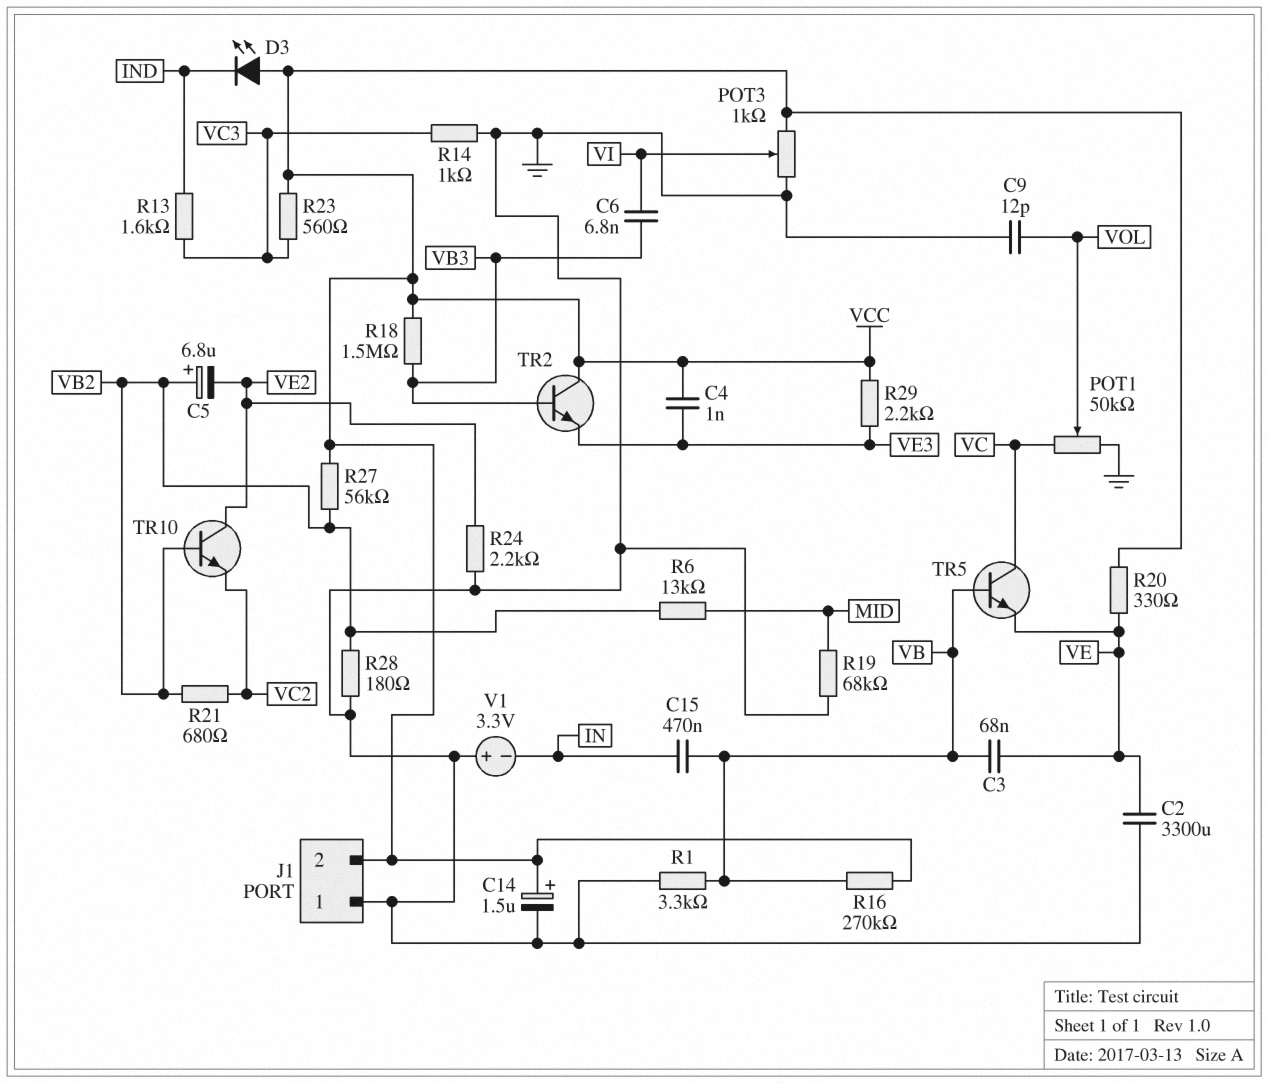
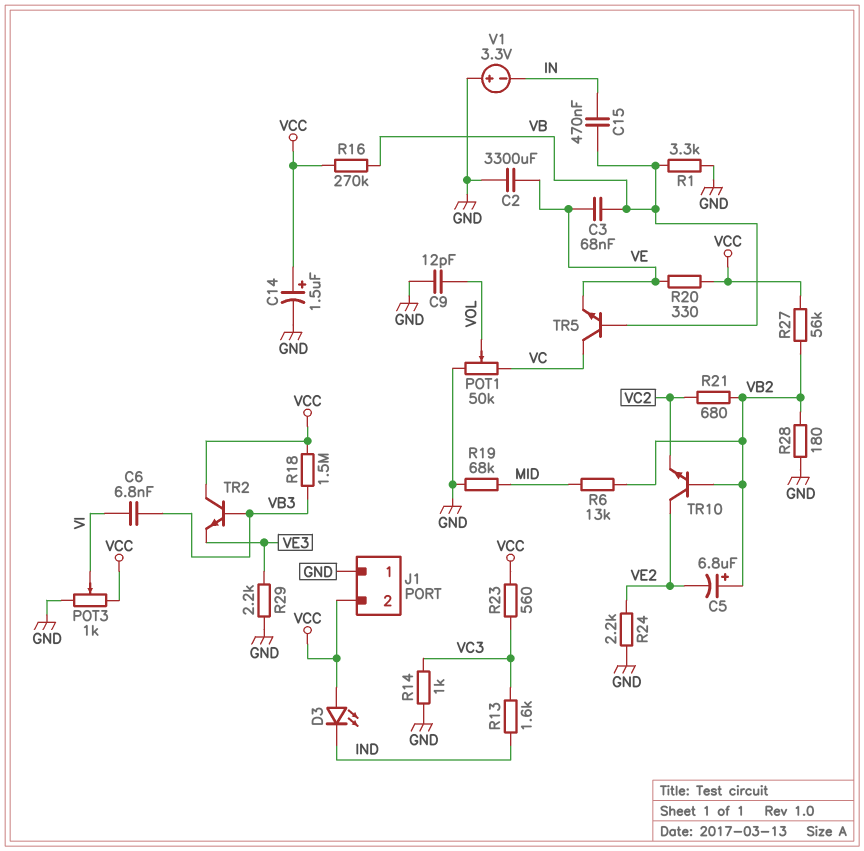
C4: 1nF (VCC, VE3) -> none
R29: 2.2k (VCC, VE3) -> 2.2k (GND, VE3)

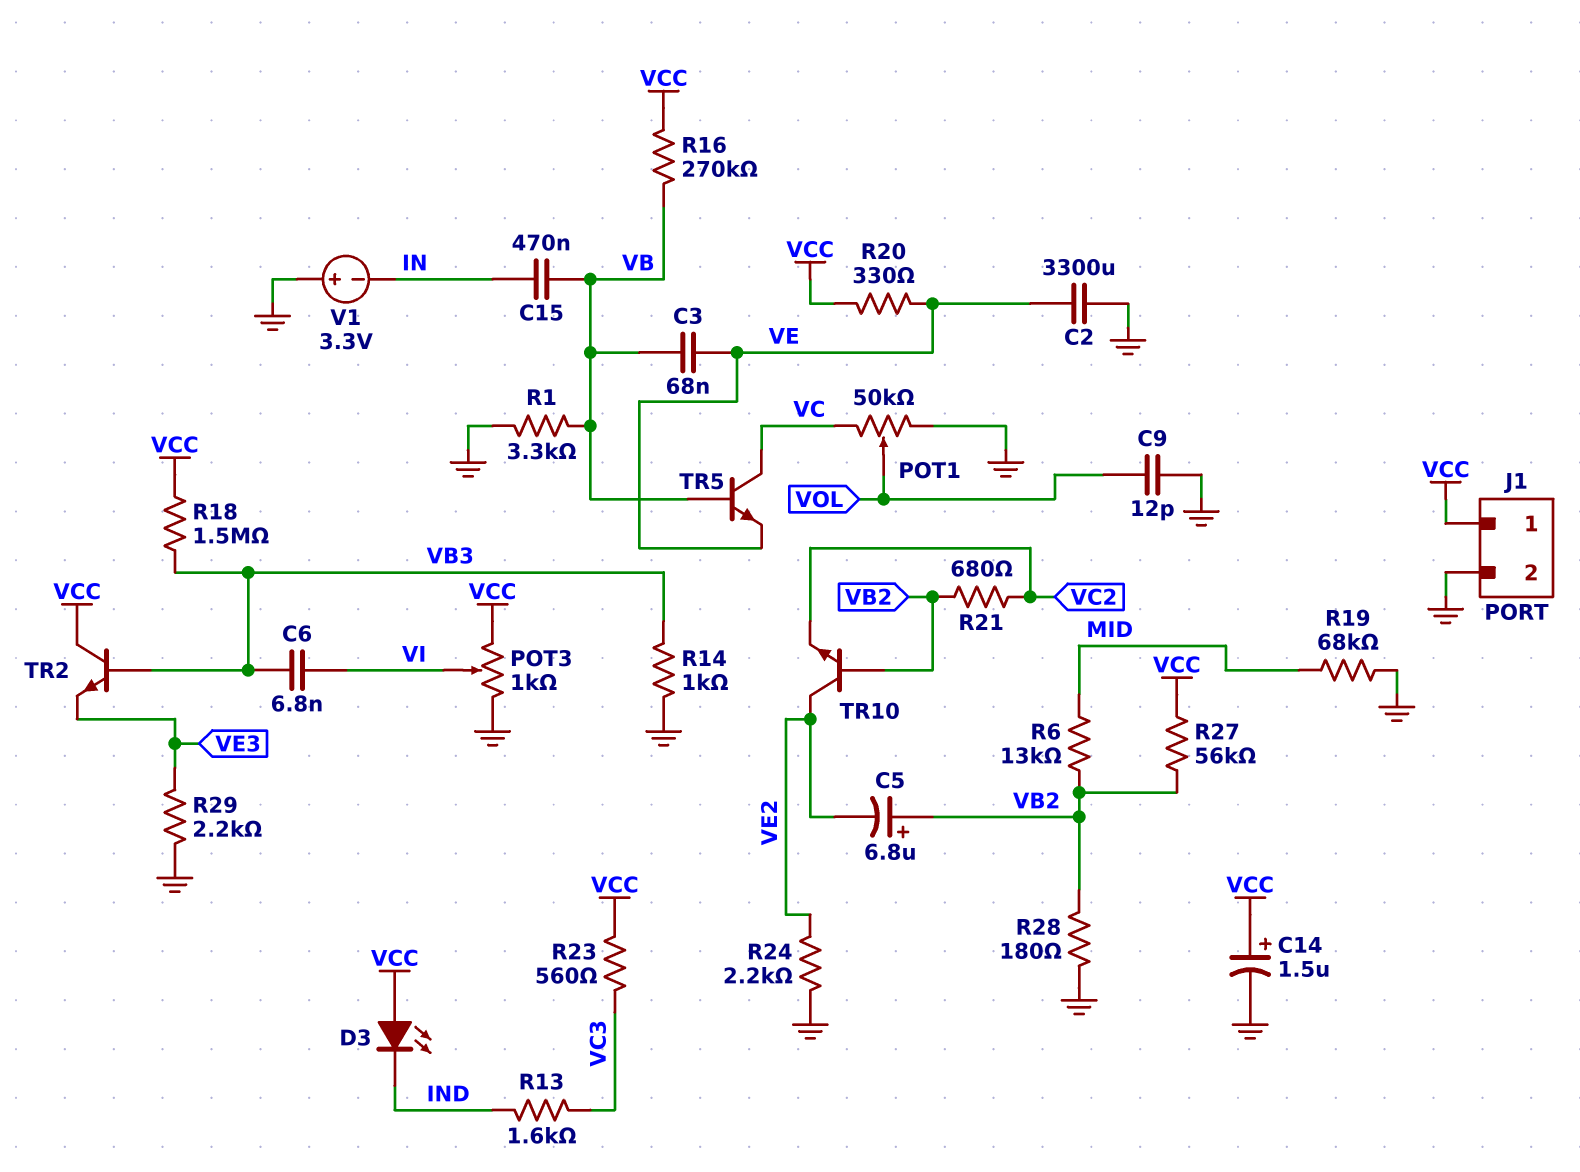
J1 pin 1: GND -> VCC
J1 pin 2: VCC -> GND
R14: 1k (GND, VC3) -> 1k (GND, VB3)

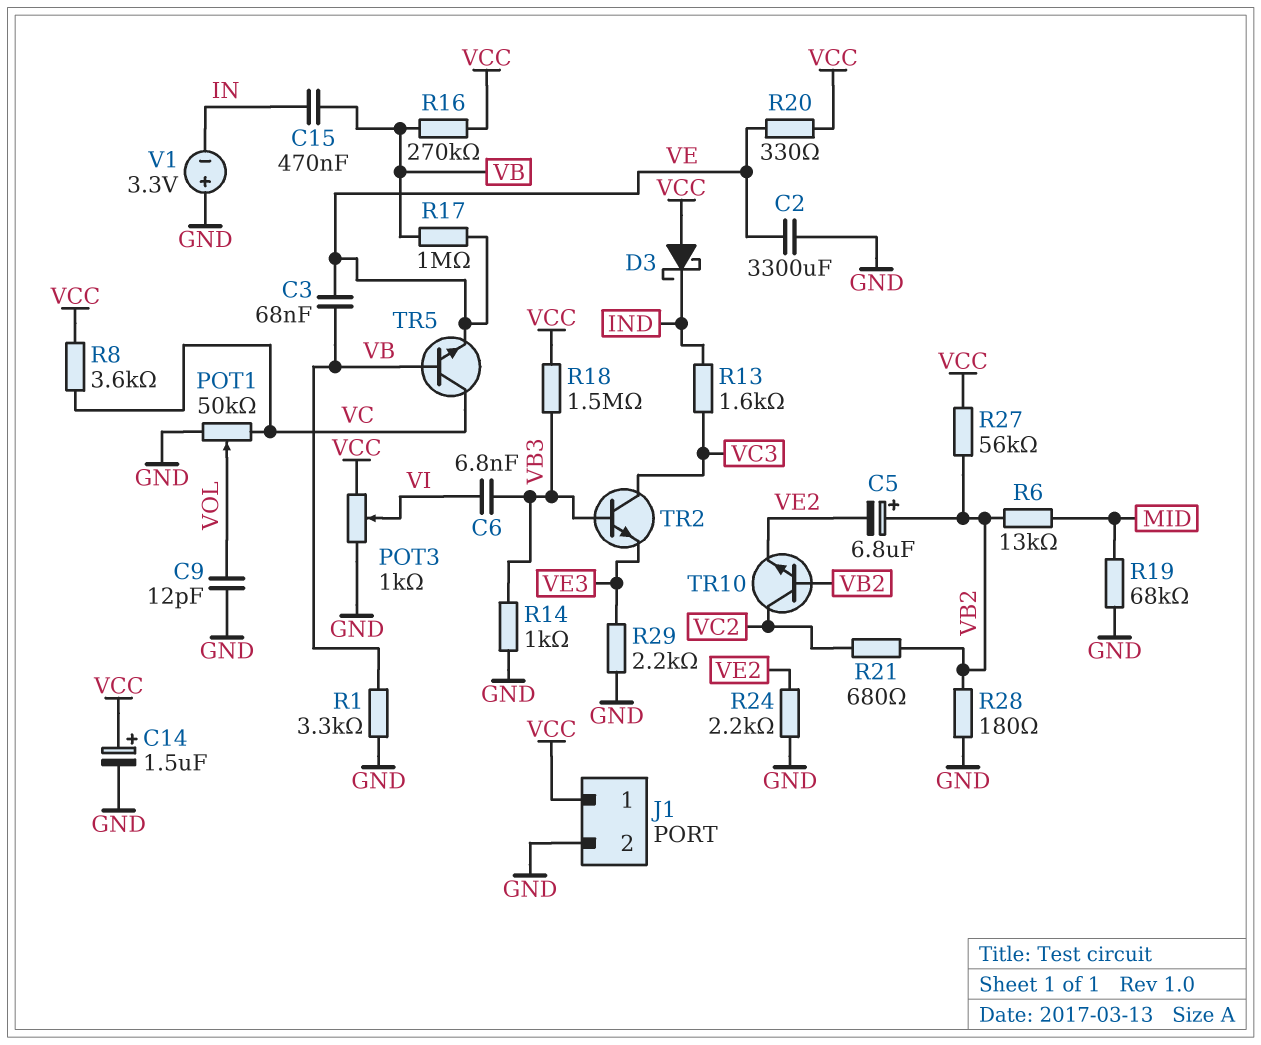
D3: LED (A VCC, K IND) -> schottky (A VCC, K IND)
R8: none -> 3.6k (VC, VCC)
R17: none -> 1M (VB, VE)
R23: 560 (VC3, VCC) -> none
TR2: NPN (B VB3, C VCC, E VE3) -> NPN (B VB3, C VC3, E VE3)
TR10: NPN (B VB2, C VE2, E VC2) -> NPN (B VB2, C VC2, E VE2)

